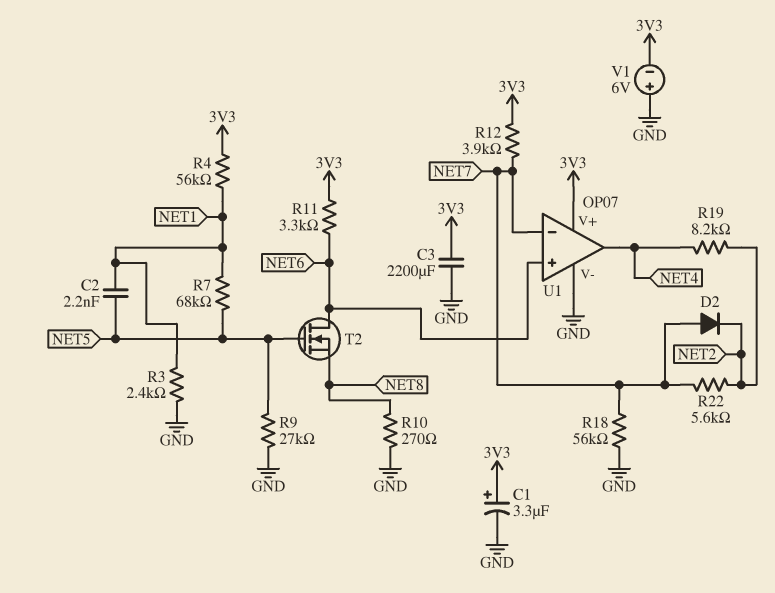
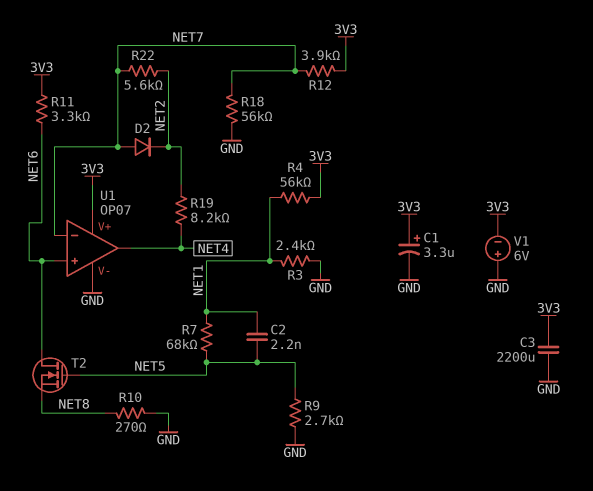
R9: 27k (GND, NET5) -> 2.7k (GND, NET5)

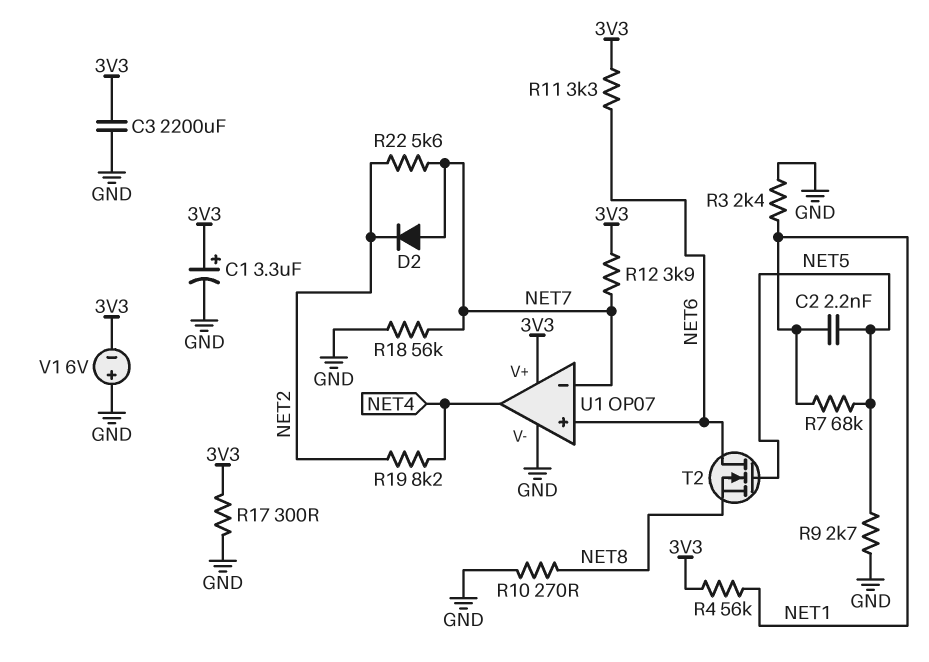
R17: none -> 300 (3V3, GND)

